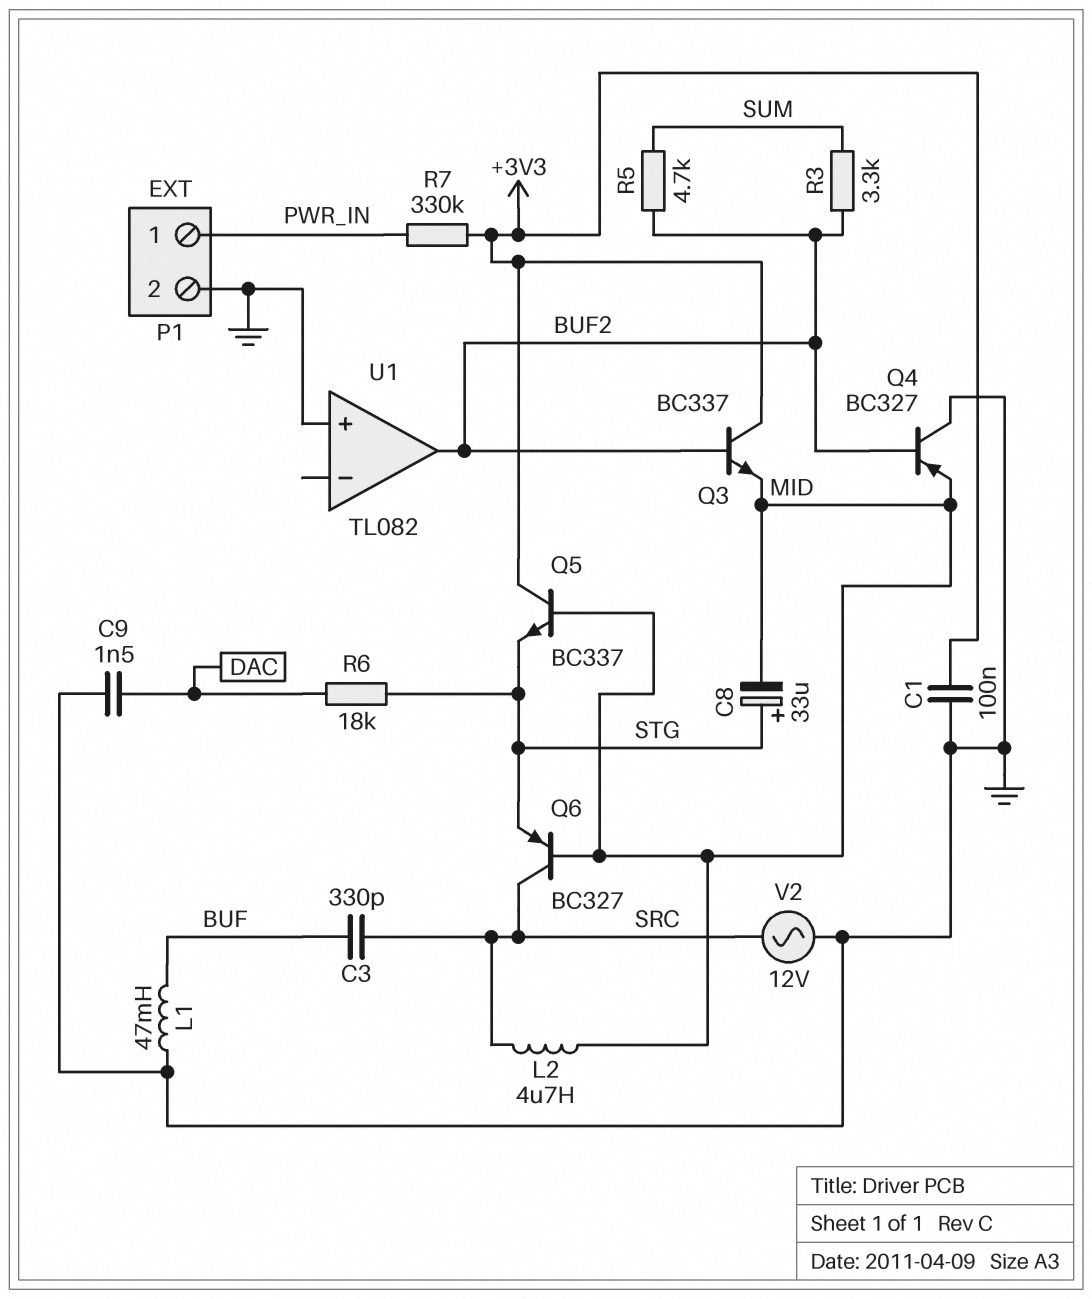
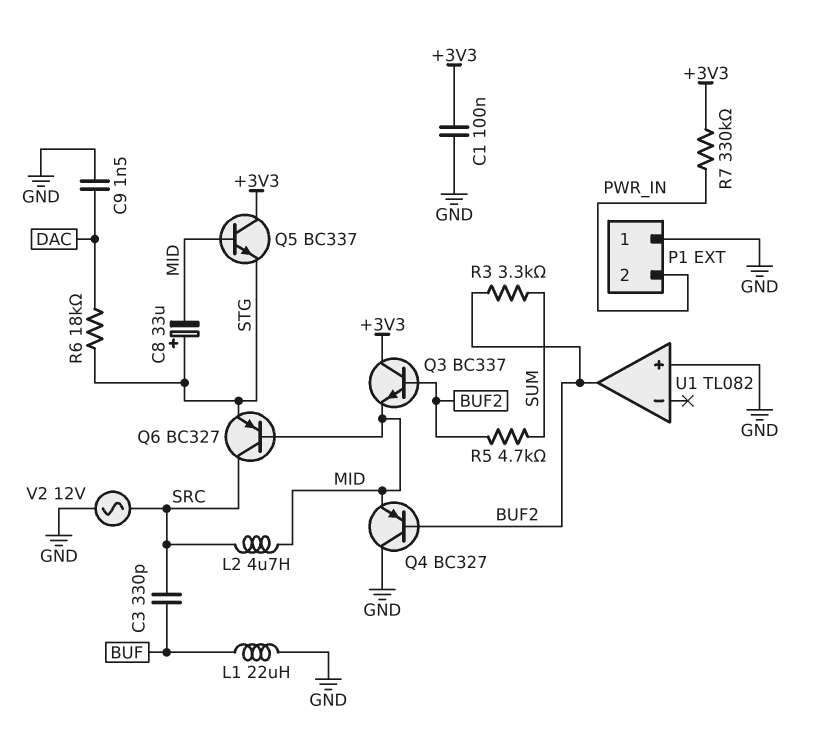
L1: 47mH (BUF, GND) -> 22uH (BUF, GND)
P1 pin 1: PWR_IN -> GND
P1 pin 2: GND -> PWR_IN

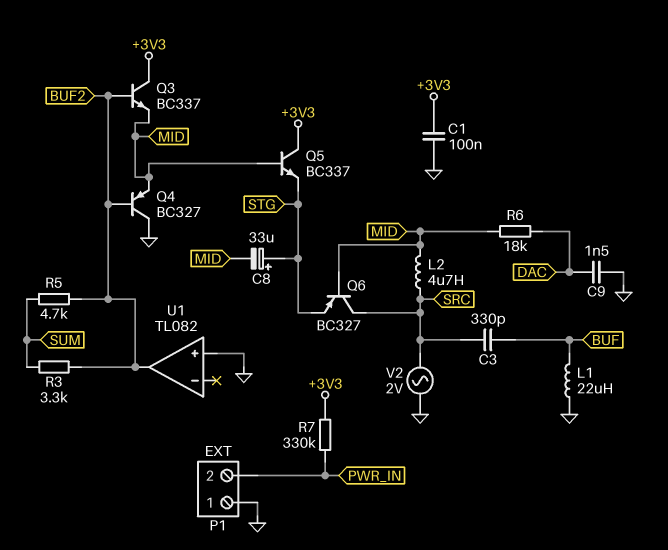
R6: 18k (DAC, STG) -> 18k (DAC, MID)
V2: AC 12V (GND, SRC) -> AC 2V (GND, SRC)

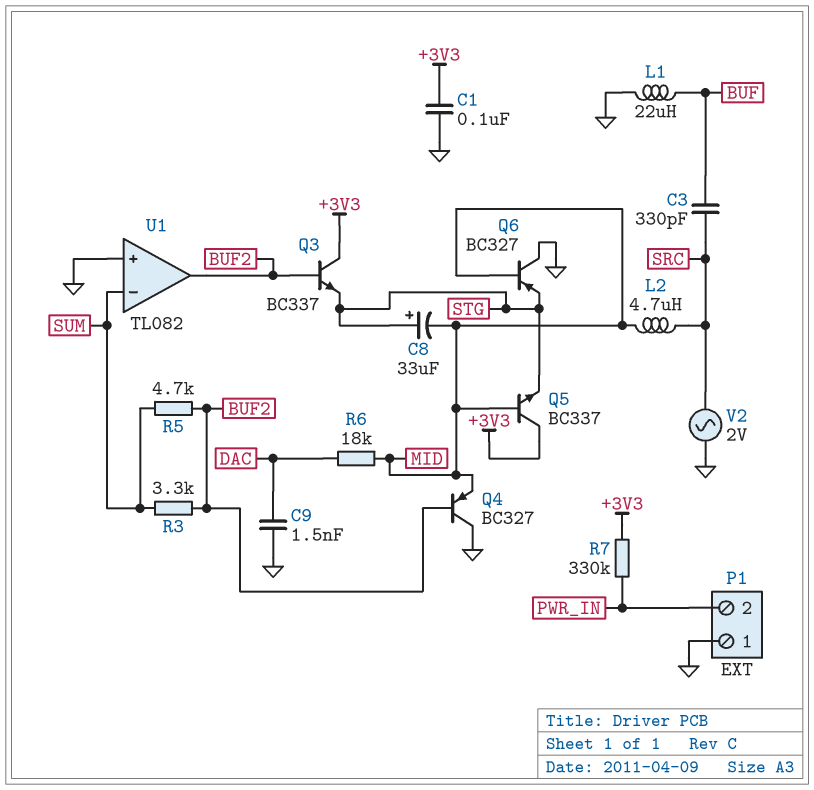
Q3: NPN BC337 (B BUF2, C +3V3, E MID) -> NPN BC337 (B BUF2, C +3V3, E STG)
Q6: PNP BC327 (B MID, C SRC, E STG) -> PNP BC327 (B MID, C GND, E STG)
U1 pin in-: none -> SUM

